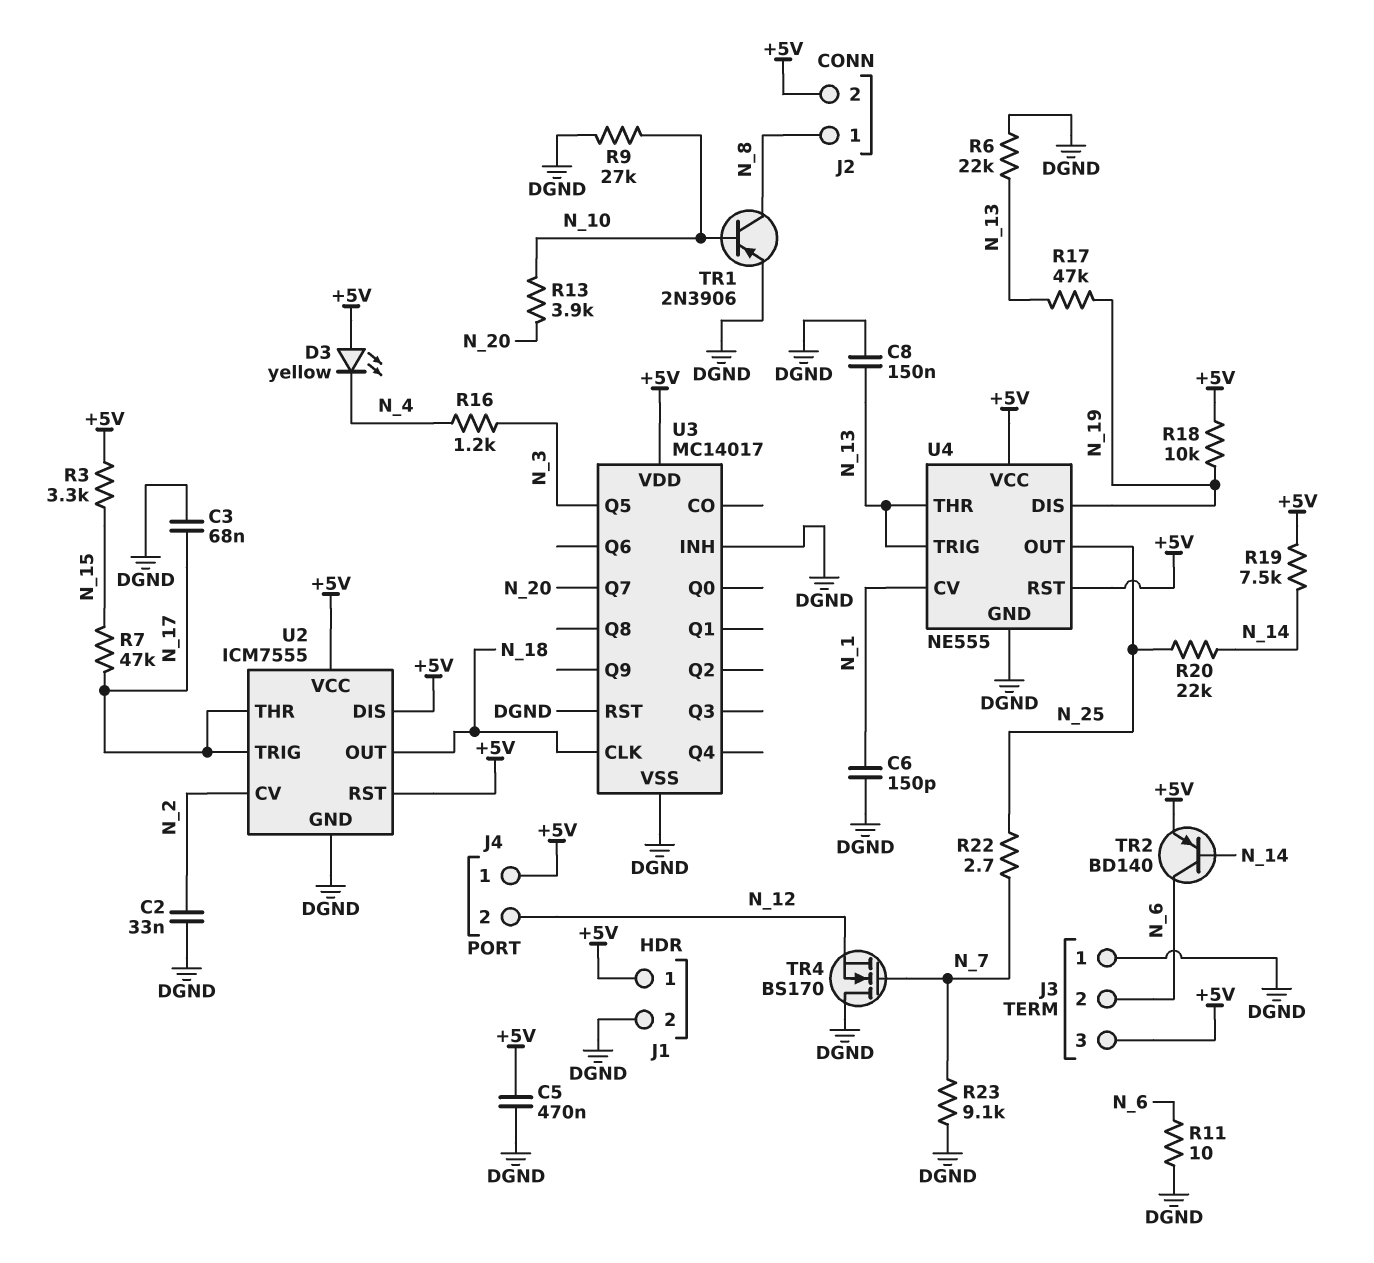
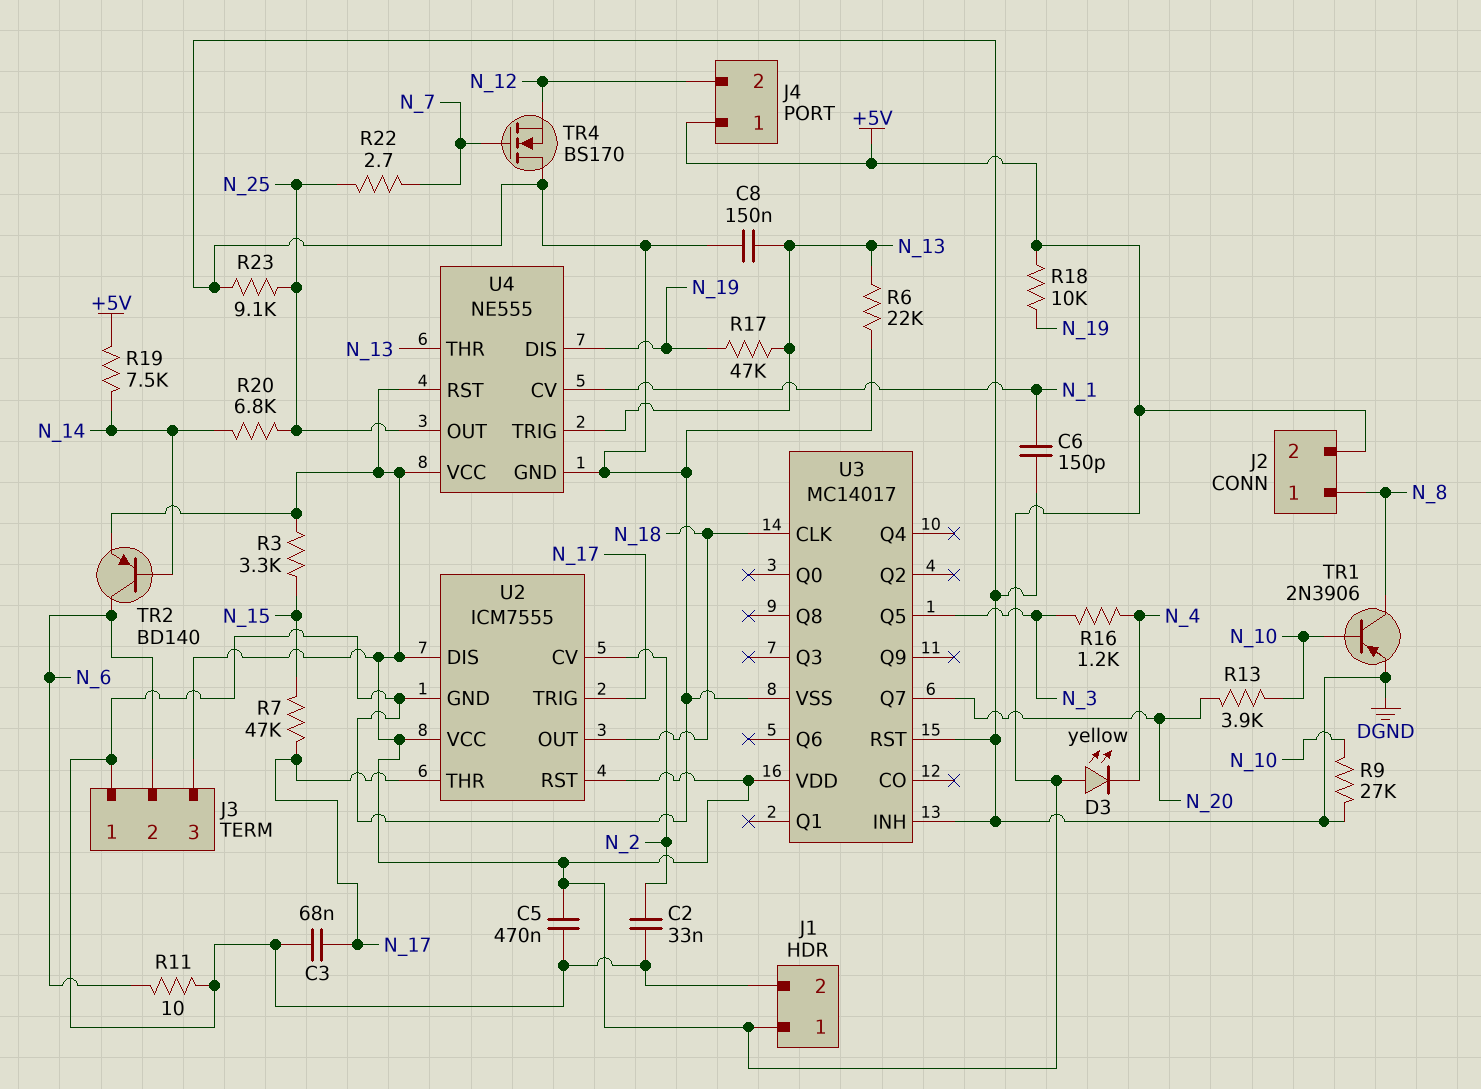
R20: 22k (N_14, N_25) -> 6.8k (N_14, N_25)
R23: 9.1k (DGND, N_7) -> 9.1k (DGND, N_25)

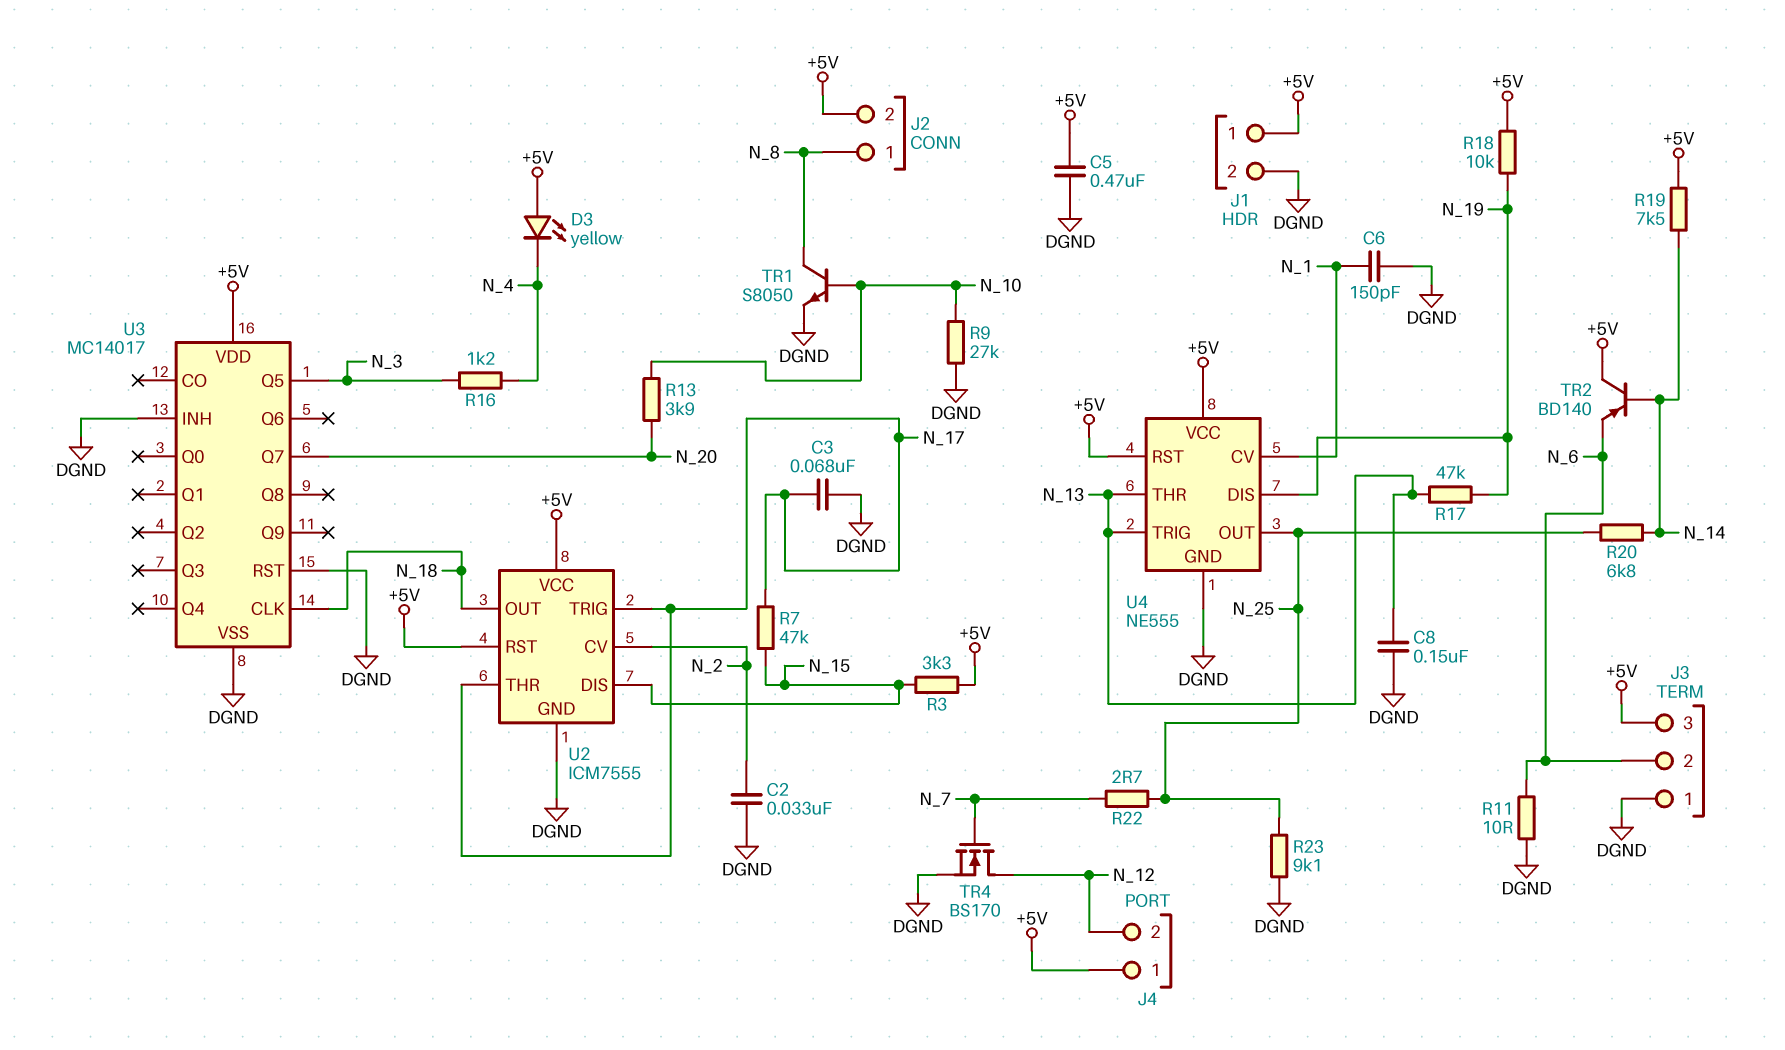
R6: 22k (DGND, N_13) -> none
TR1: PNP 2N3906 (B N_10, C N_8, E DGND) -> NPN S8050 (B N_10, C N_8, E DGND)
TR2: PNP BD140 (B N_14, C N_6, E +5V) -> PNP BD140 (B N_14, C +5V, E N_6)
TR4: NMOS BS170 (G N_7, D DGND, S N_12) -> NMOS BS170 (G N_7, D N_12, S DGND)
U2 pin DIS: +5V -> N_15

